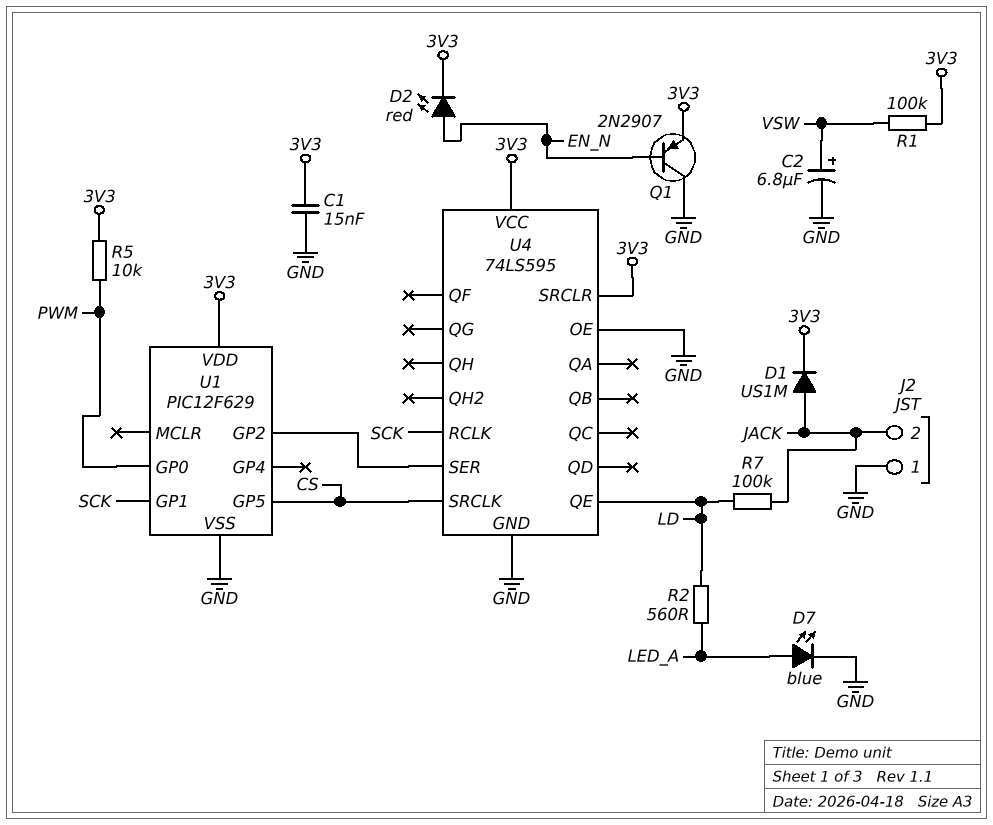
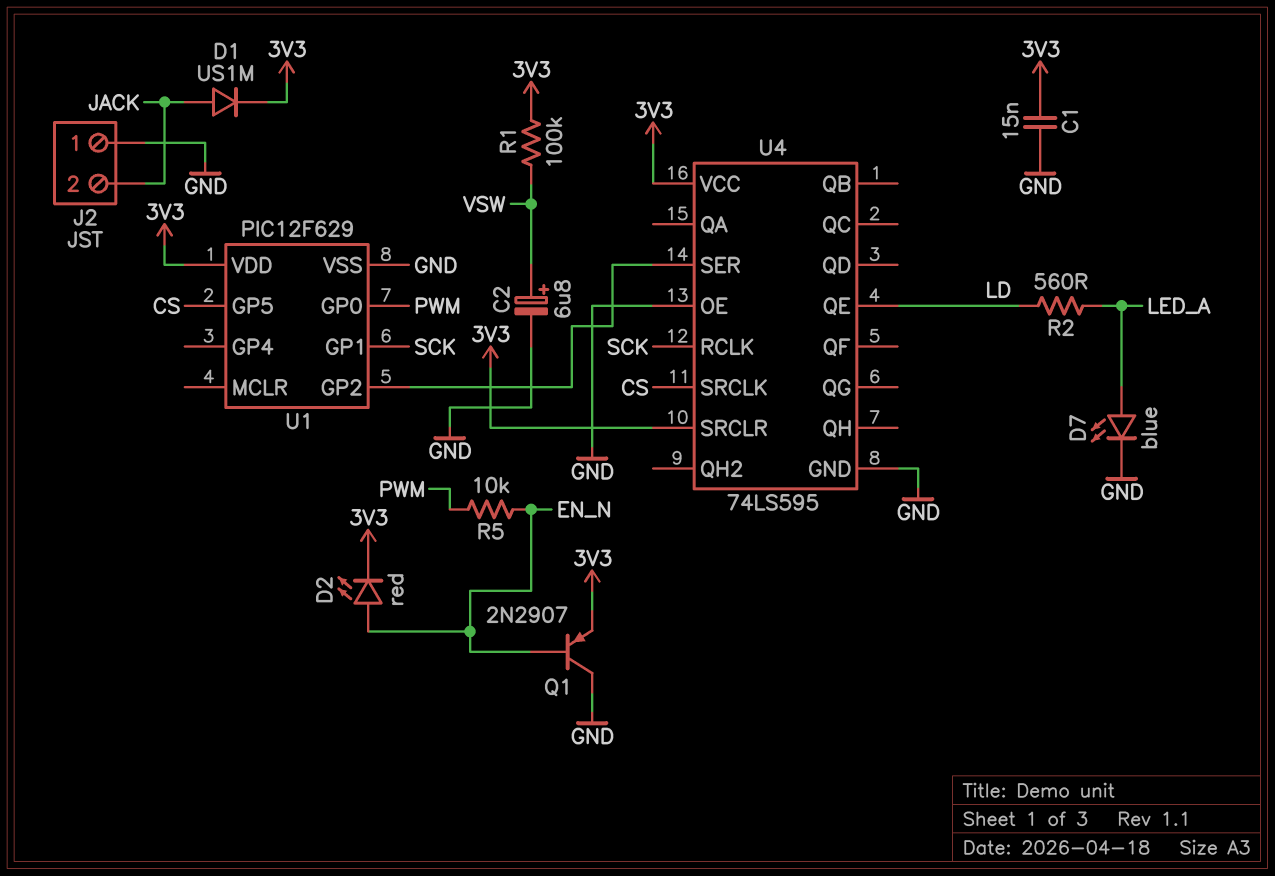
R5: 10k (3V3, PWM) -> 10k (EN_N, PWM)
R7: 100k (JACK, LD) -> none

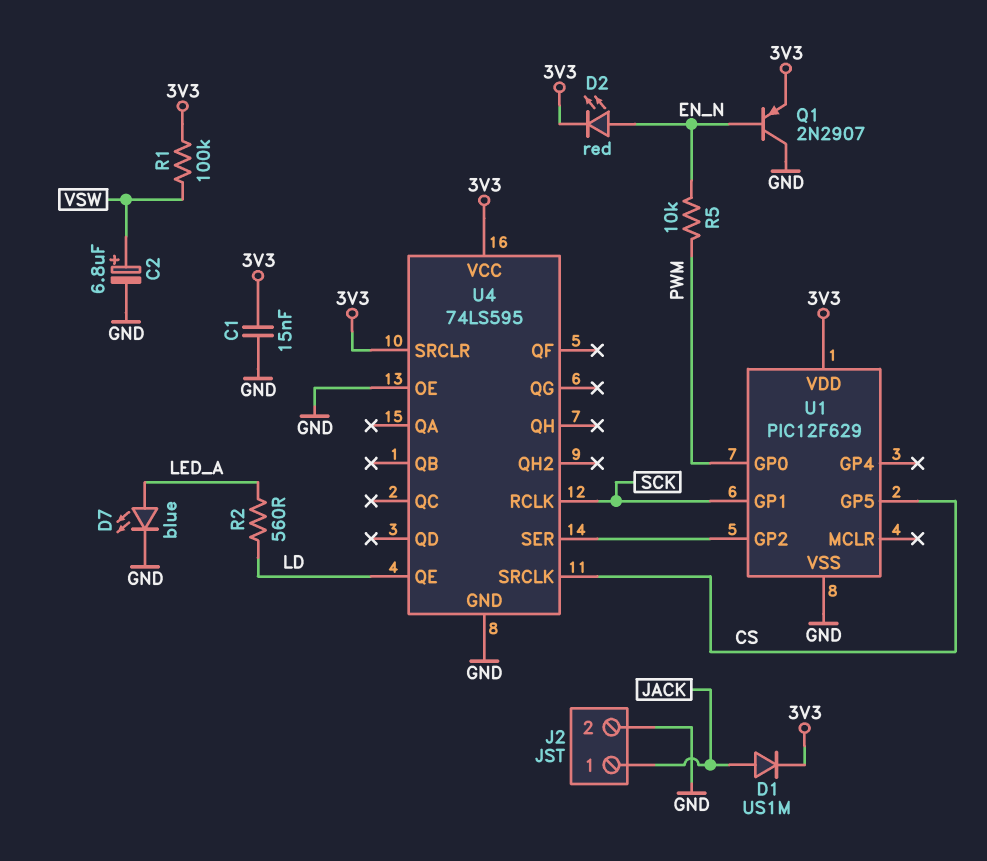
J2 pin 1: GND -> JACK
J2 pin 2: JACK -> GND

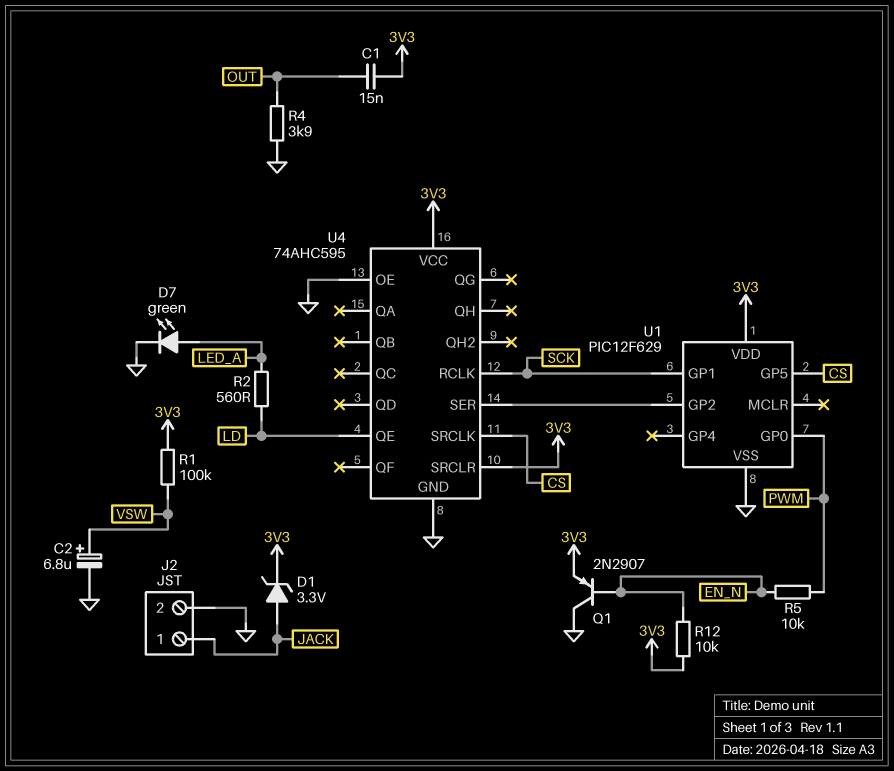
C1: 15nF (3V3, GND) -> 15nF (3V3, OUT)
D1: diode US1M (A JACK, K 3V3) -> zener 3.3V (A JACK, K 3V3)
D2: LED red (A EN_N, K 3V3) -> none
D7: LED blue (A LED_A, K GND) -> LED green (A LED_A, K GND)
R4: none -> 3.9k (GND, OUT)
R12: none -> 10k (3V3, EN_N)
U4: 74LS595 -> 74AHC595

